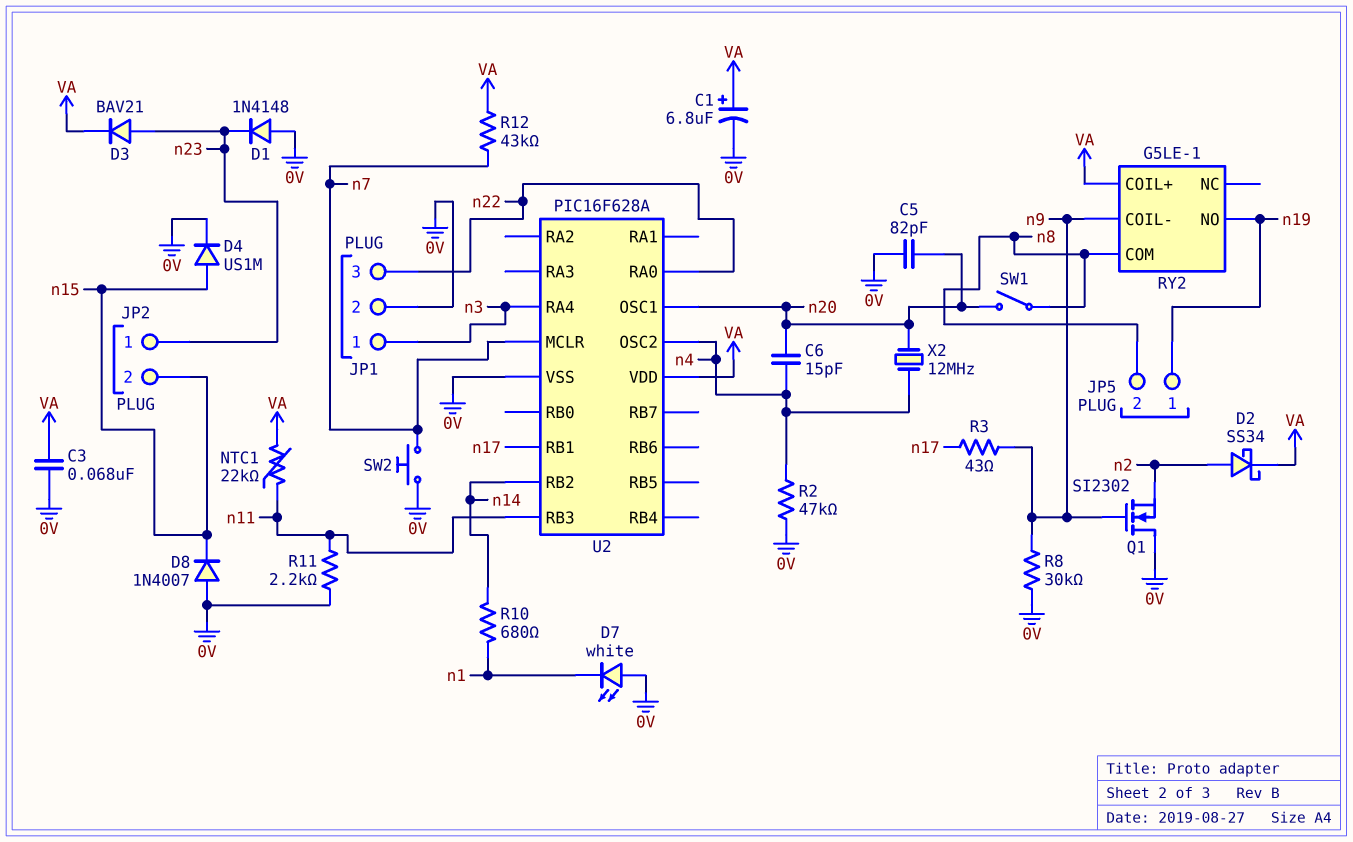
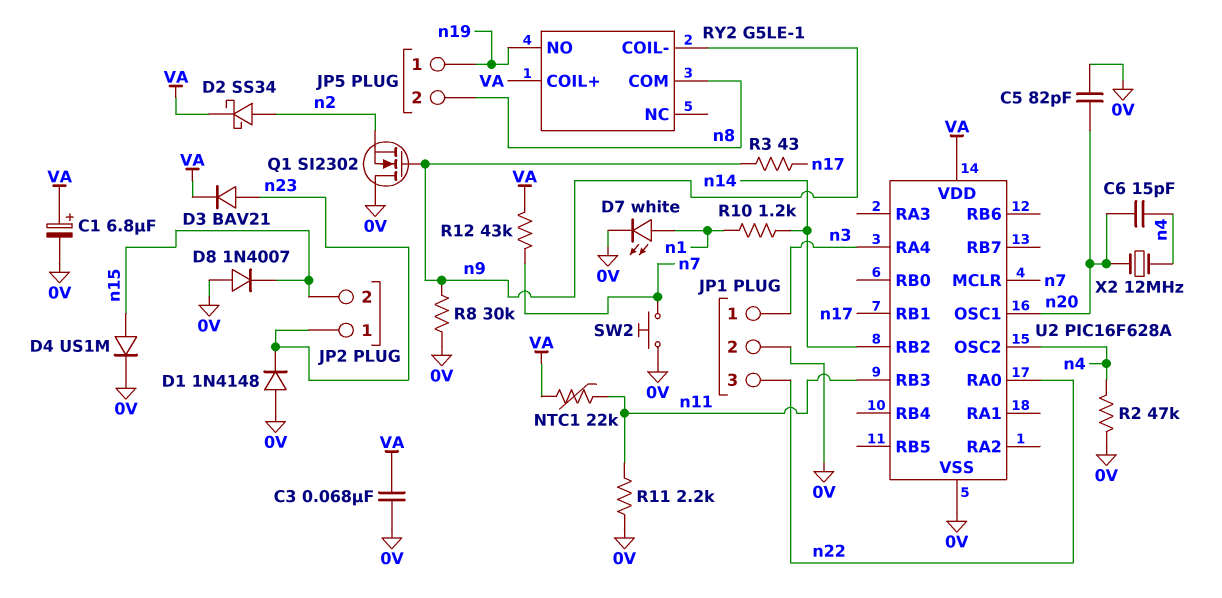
D7: LED white (A 0V, K n1) -> LED white (A n1, K 0V)
R10: 680 (n1, n14) -> 1.2k (n1, n14)
SW1: switch (n8, n20) -> none

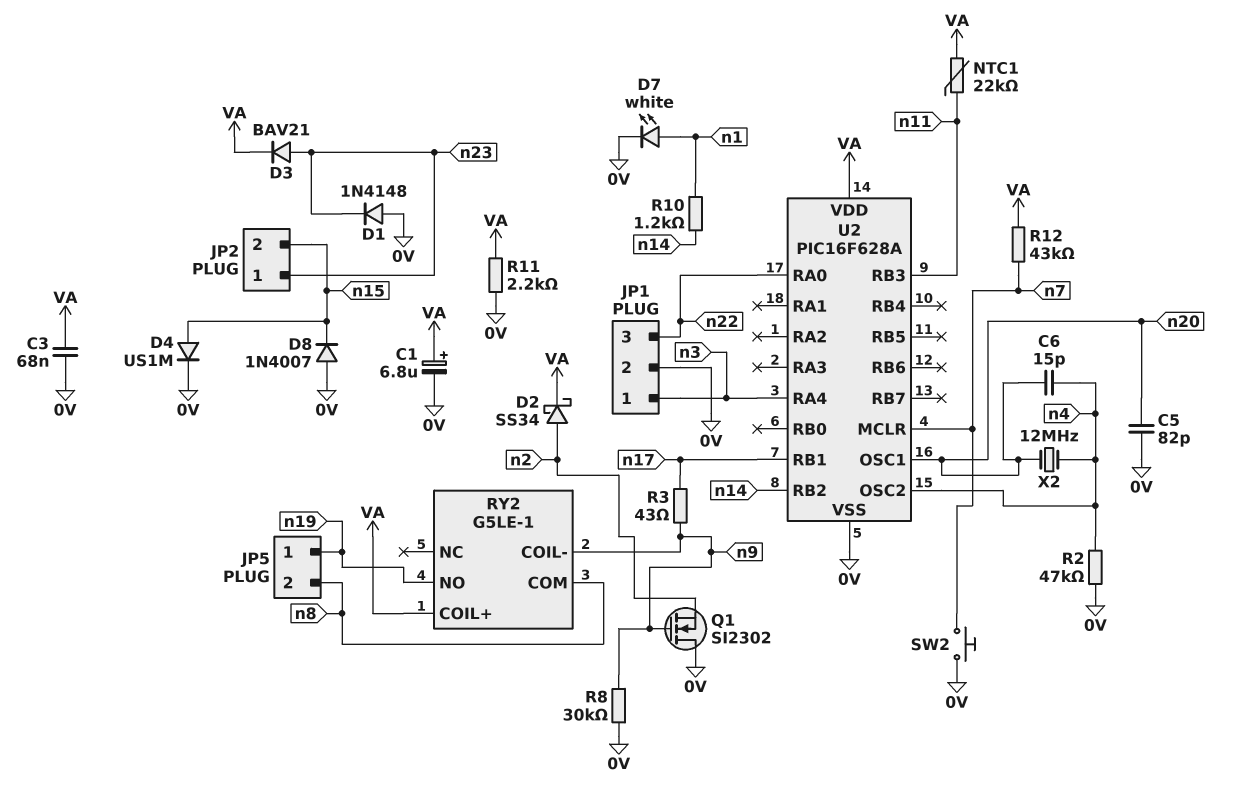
R11: 2.2k (0V, n11) -> 2.2k (0V, VA)

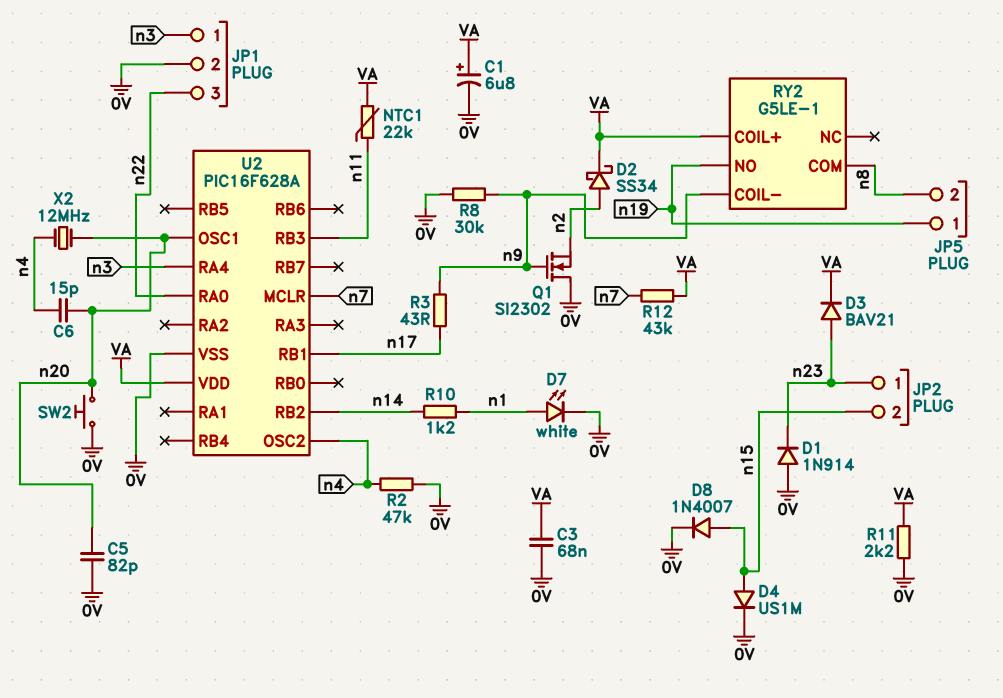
D1: diode 1N4148 (A 0V, K n23) -> diode 1N914 (A 0V, K n23)
D8: diode 1N4007 (A 0V, K n15) -> diode 1N4007 (A n15, K 0V)
SW2: button (0V, n7) -> button (0V, n20)

